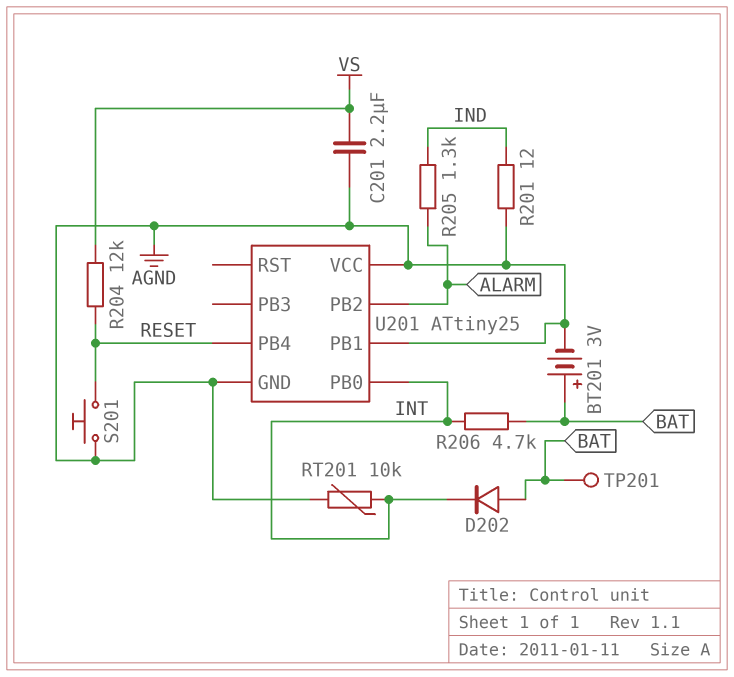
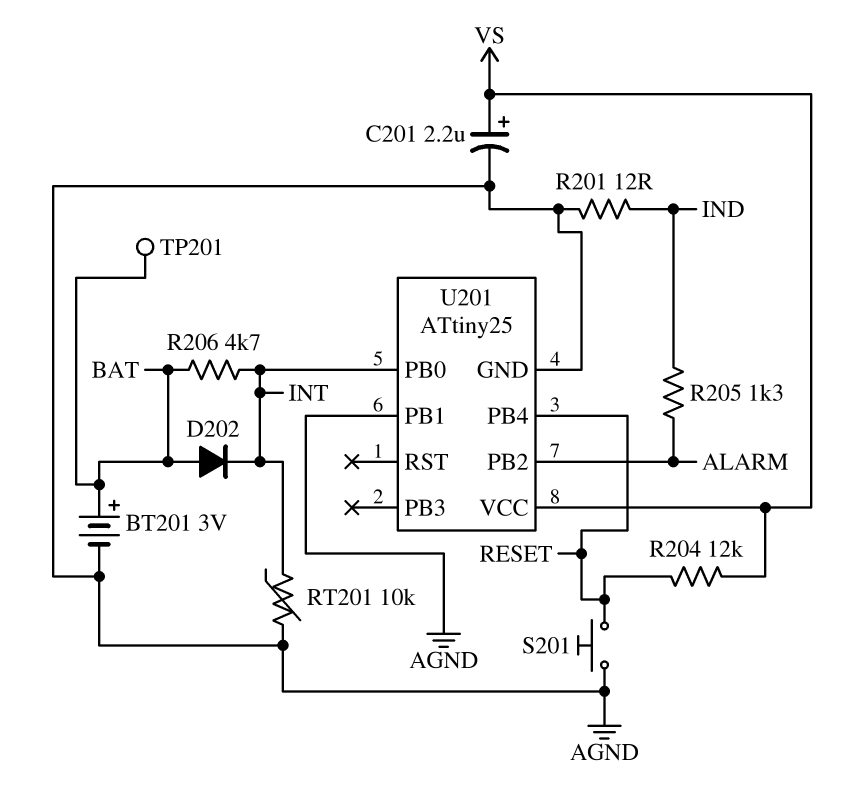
C201: 2.2uF (AGND, VS) -> 2.2uF (plus VS, minus AGND)
U201 pin VCC: AGND -> VS

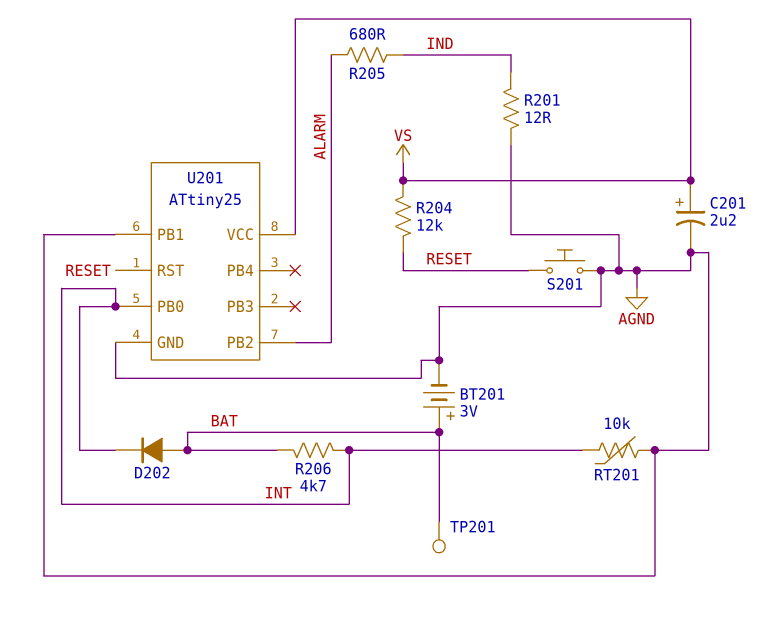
R205: 1.3k (ALARM, IND) -> 680 (ALARM, IND)
U201 pin PB4: RESET -> none
U201 pin RST: none -> RESET

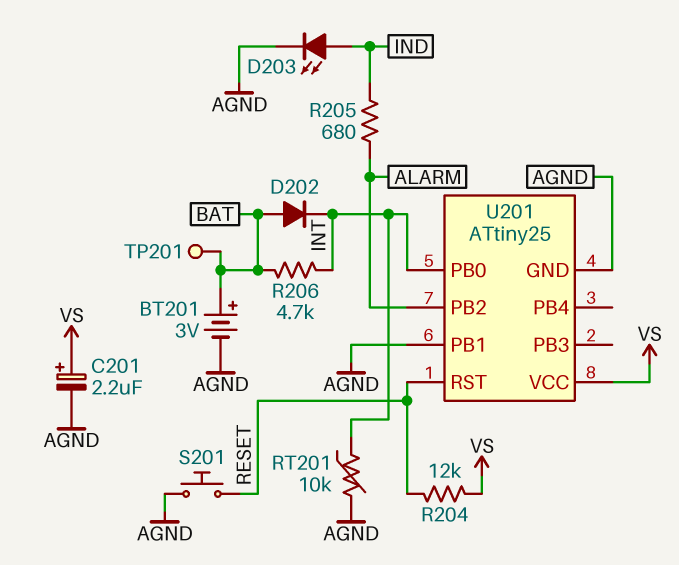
D203: none -> LED (A IND, K AGND)
R201: 12 (AGND, IND) -> none

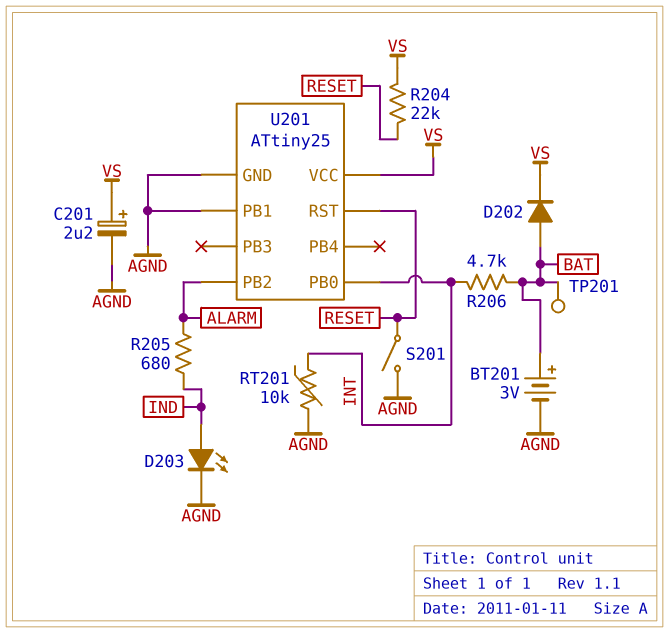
D202: diode (A BAT, K INT) -> diode (A BAT, K VS)
R204: 12k (RESET, VS) -> 22k (RESET, VS)
S201: button (AGND, RESET) -> switch (AGND, RESET)

